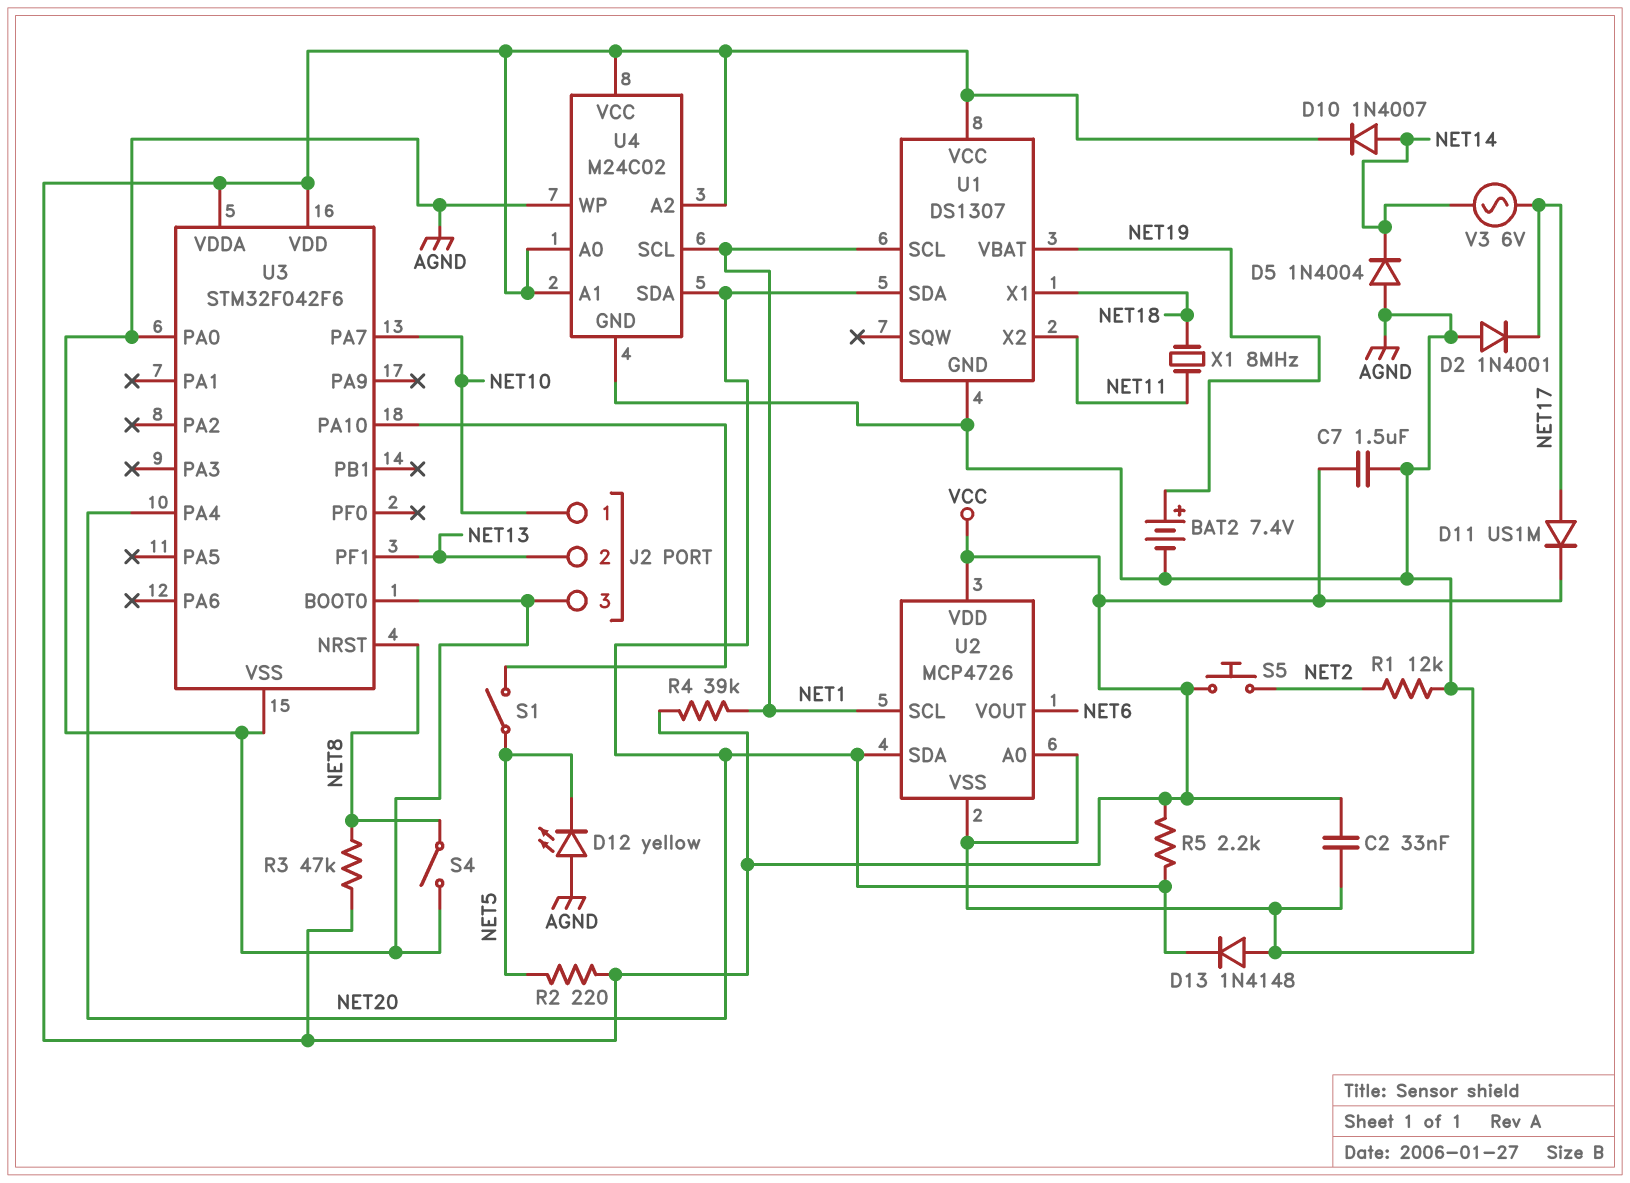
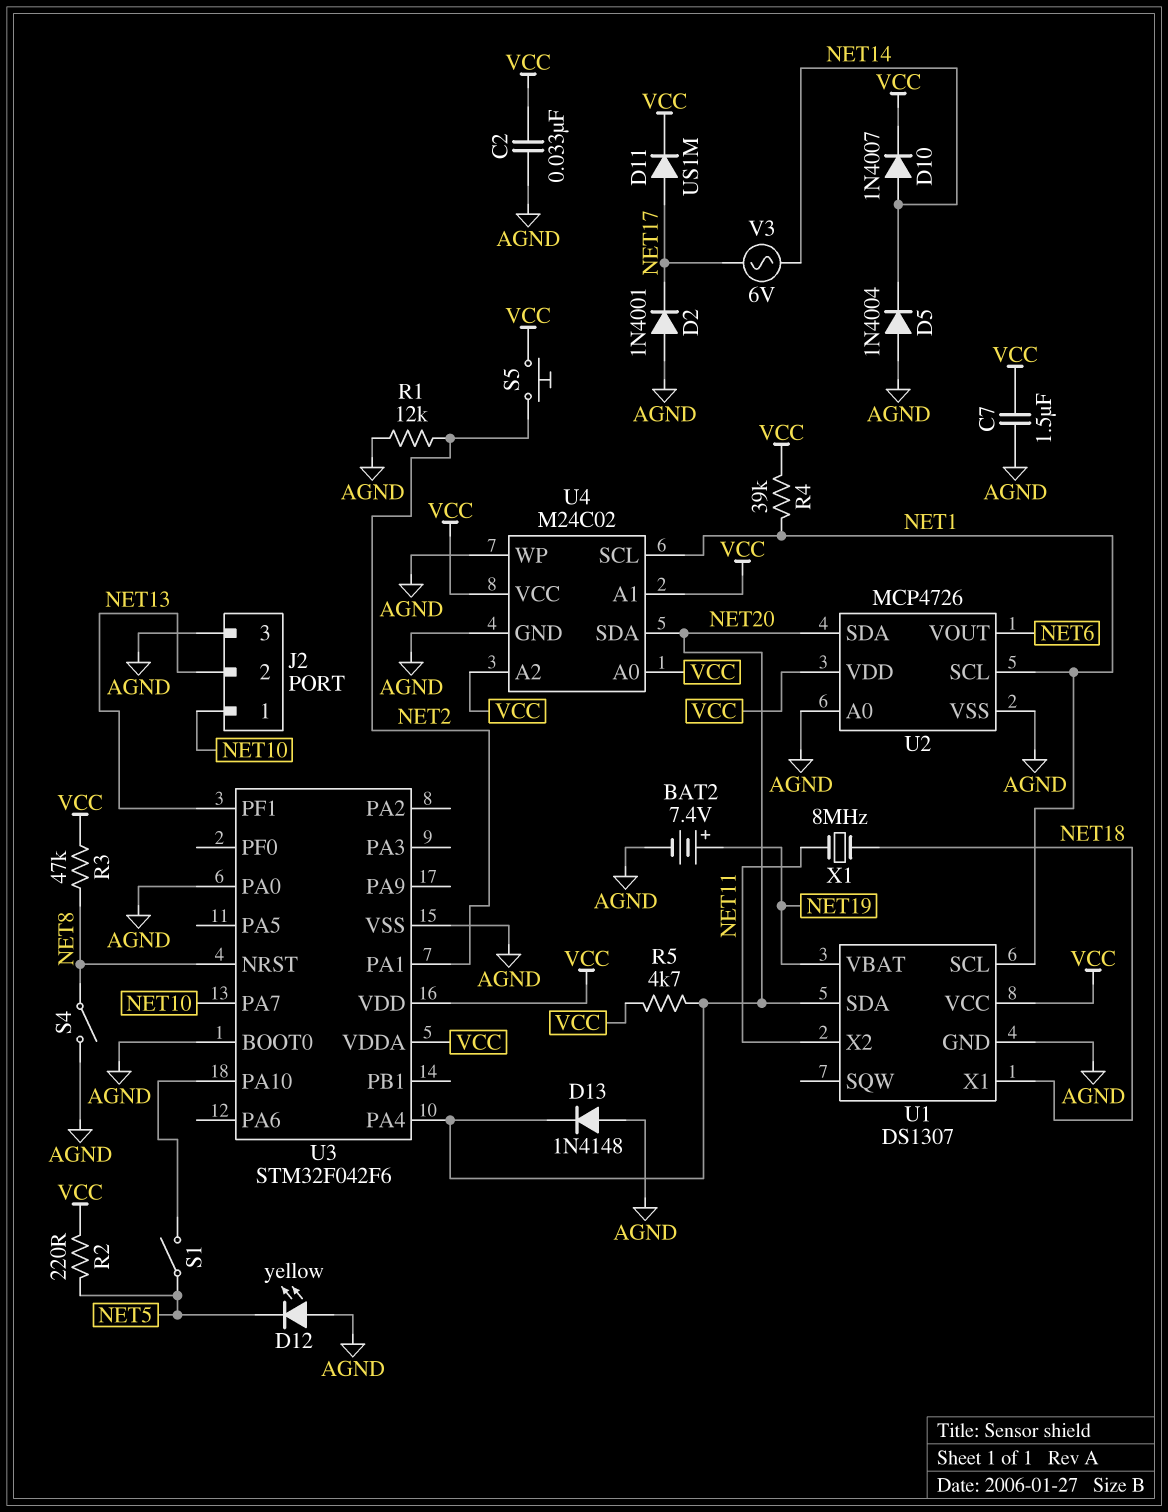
R5: 2.2k (NET20, VCC) -> 4.7k (NET20, VCC)
U3 pin PA1: none -> NET2

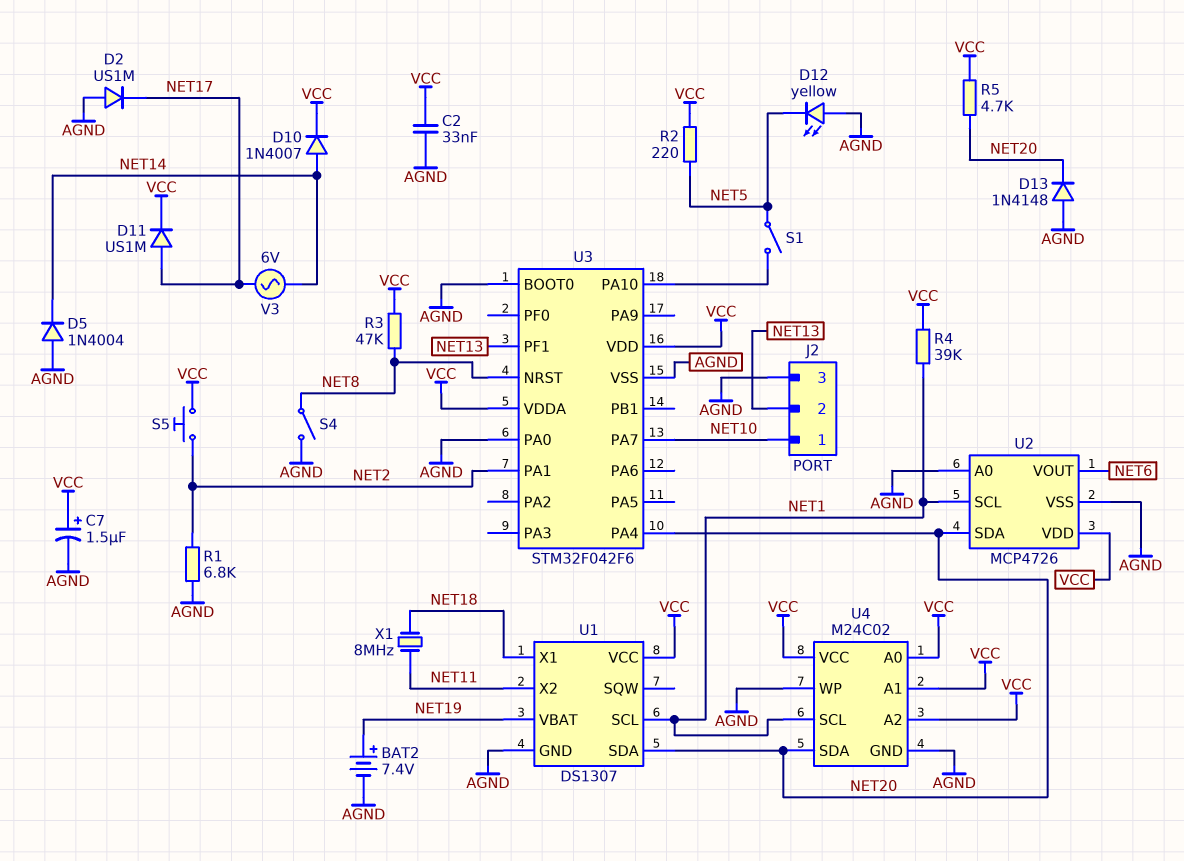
C7: 1.5uF (AGND, VCC) -> 1.5uF (plus VCC, minus AGND)
D2: diode 1N4001 (A AGND, K NET17) -> diode US1M (A AGND, K NET17)
R1: 12k (AGND, NET2) -> 6.8k (AGND, NET2)

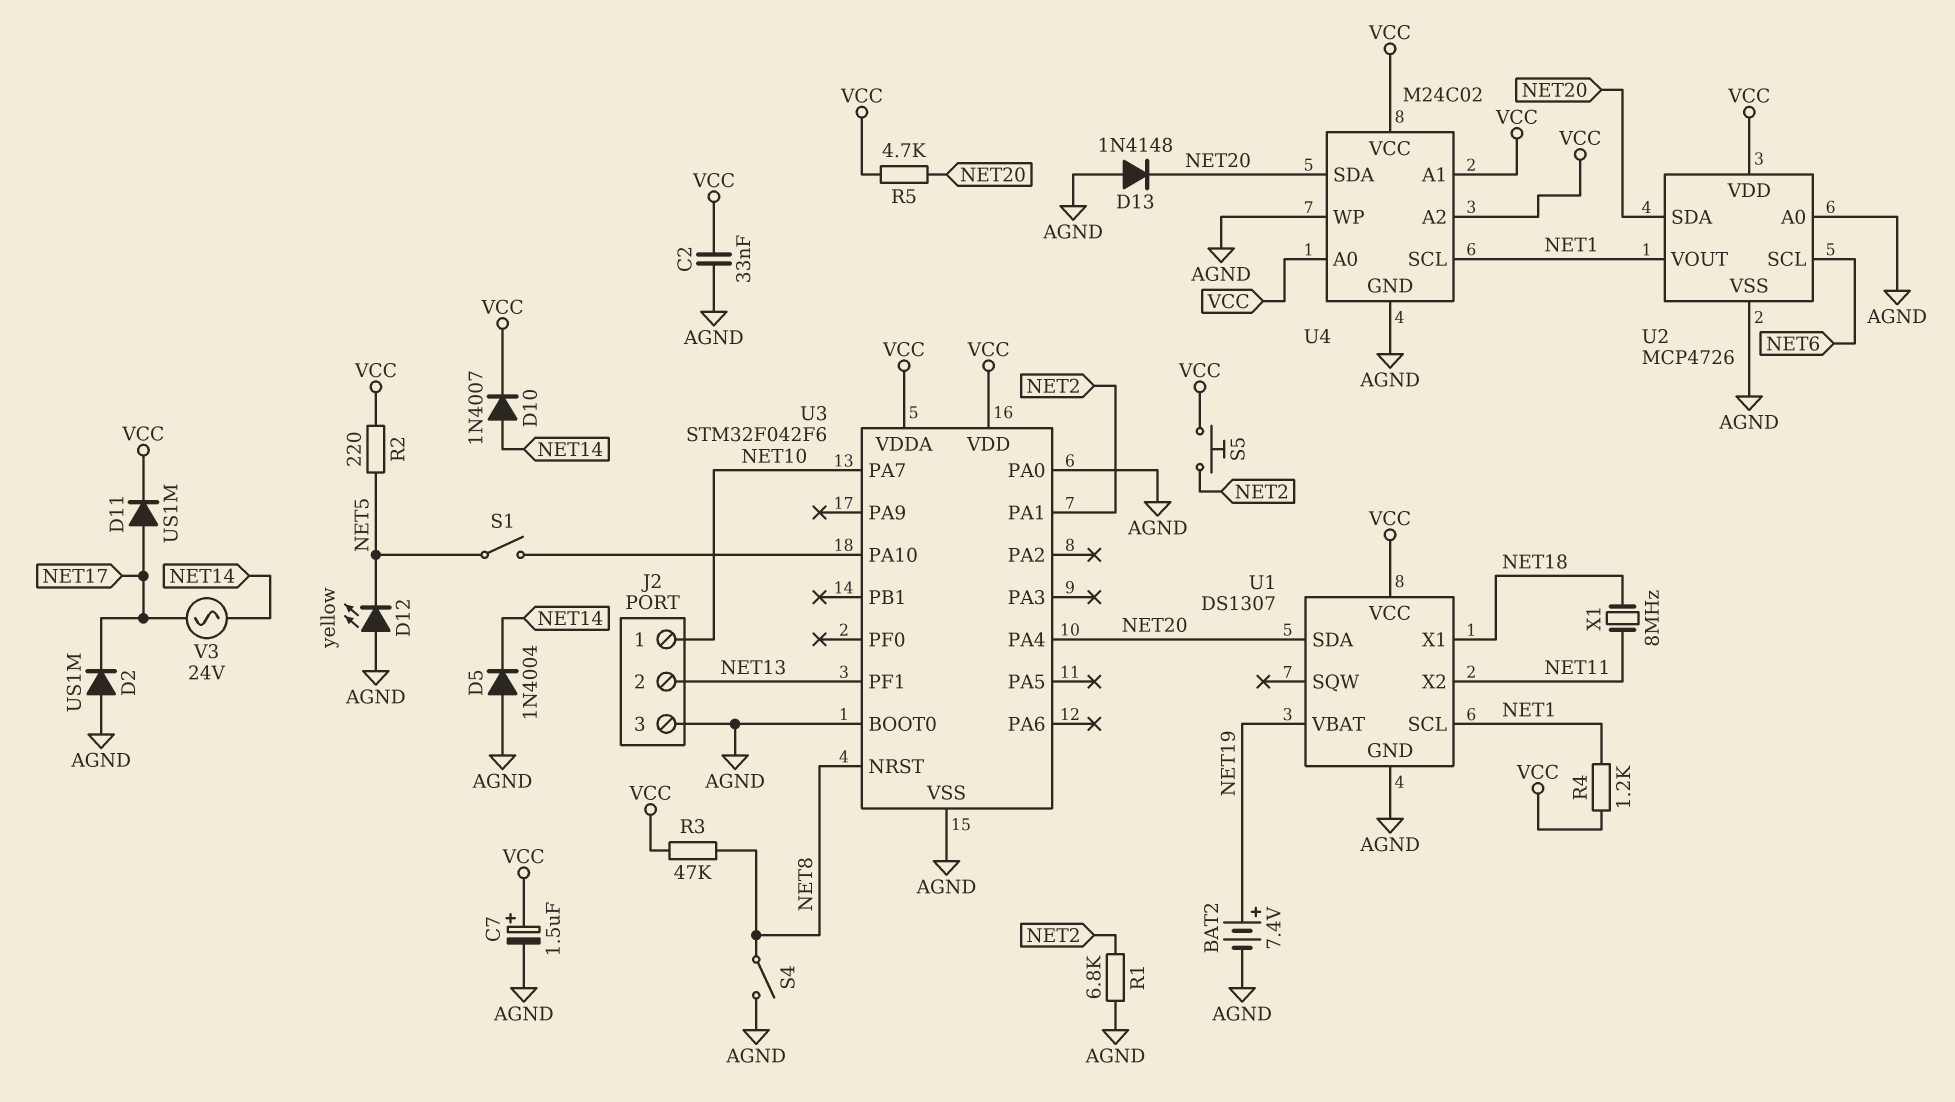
R4: 39k (NET1, VCC) -> 1.2k (NET1, VCC)
U2 pin SCL: NET1 -> NET6
U2 pin VOUT: NET6 -> NET1
V3: AC 6V (NET14, NET17) -> AC 24V (NET14, NET17)

